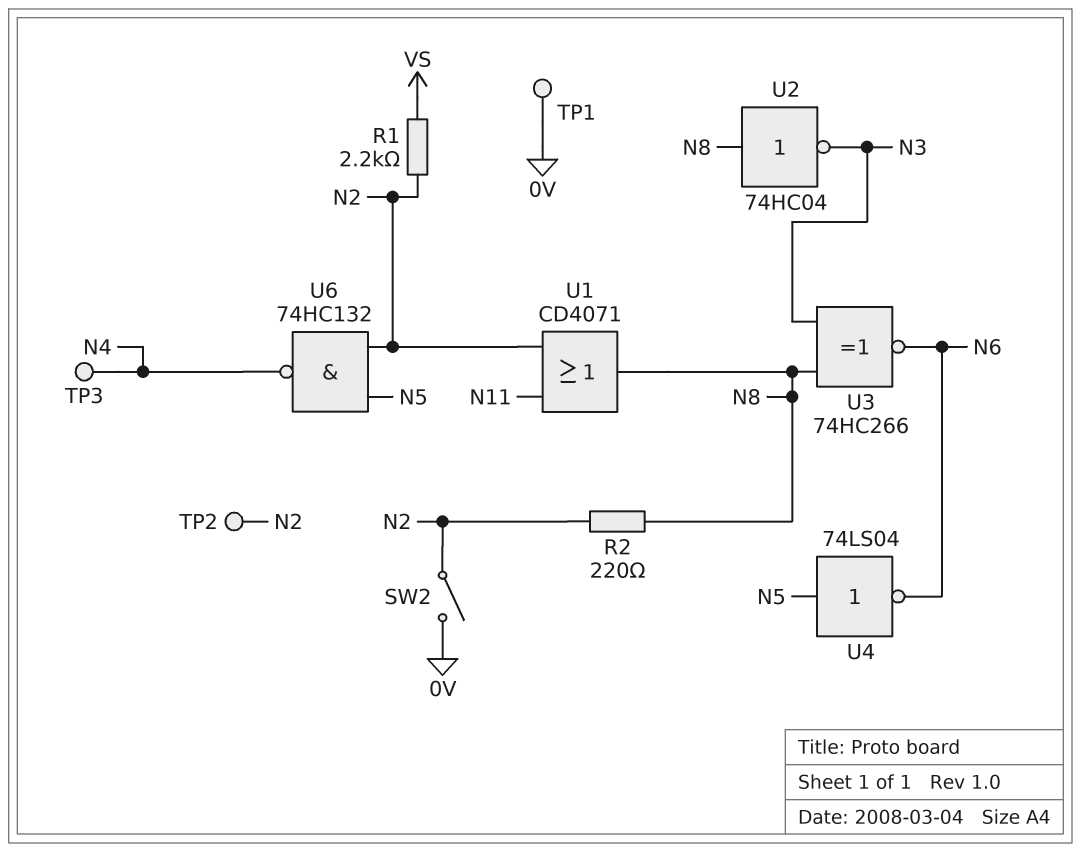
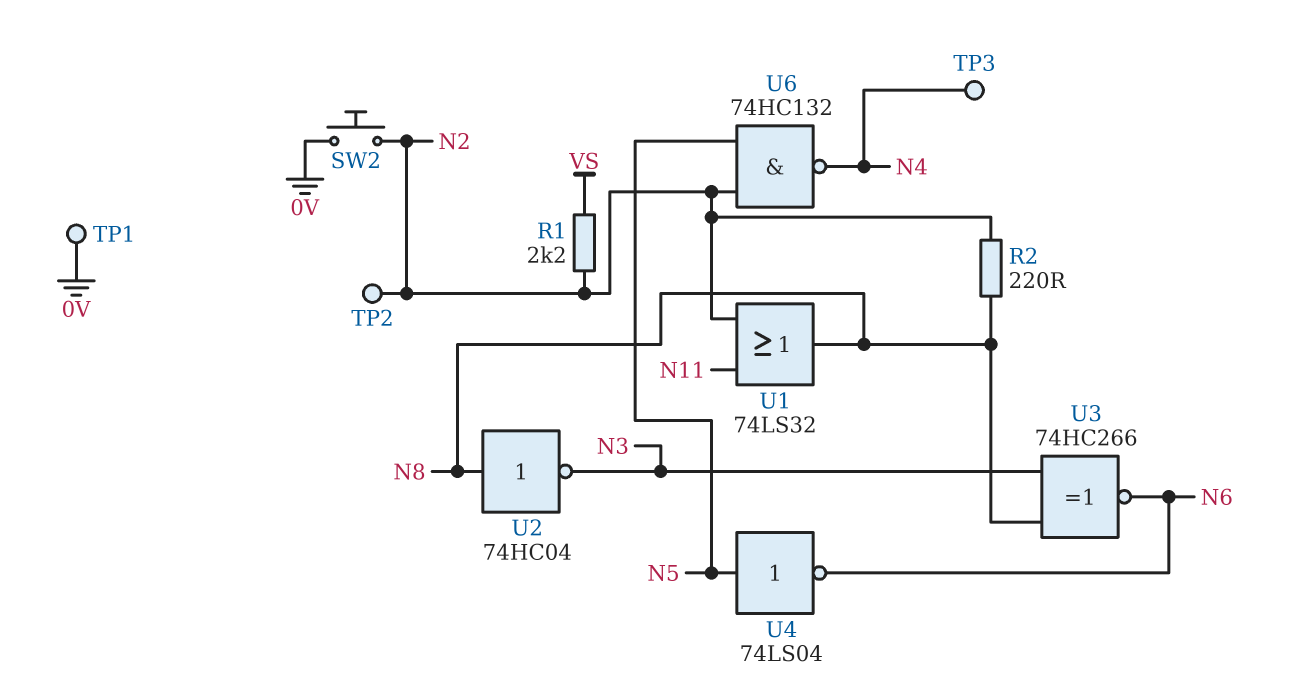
SW2: switch (0V, N2) -> button (0V, N2)
U1: OR CD4071 (in N2, in N11, out N8) -> OR 74LS32 (in N2, in N11, out N8)

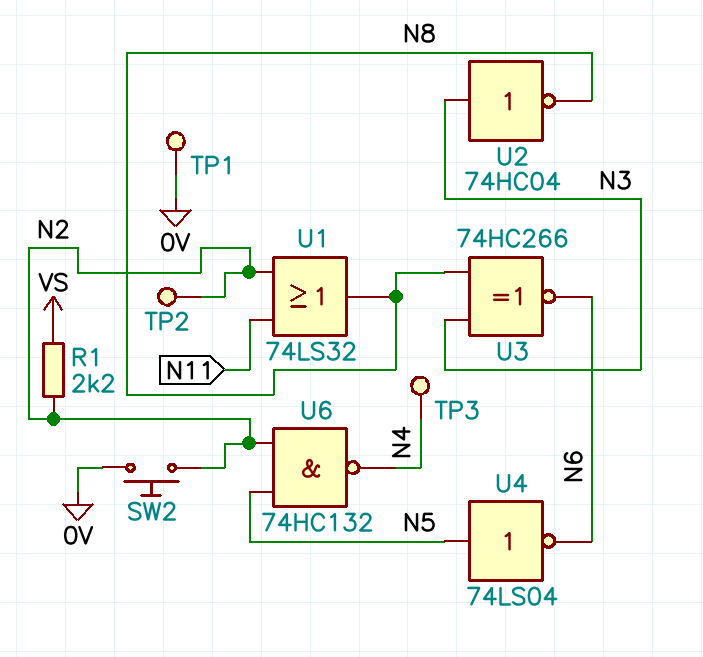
R2: 220 (N2, N8) -> none
U2: NOT 74HC04 (in N8, out N3) -> NOT 74HC04 (in N3, out N8)

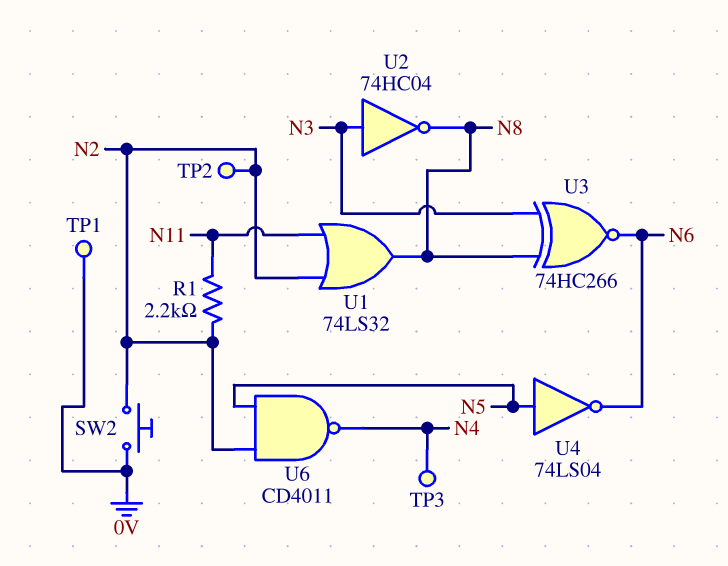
R1: 2.2k (N2, VS) -> 2.2k (N2, N11)
U6: NAND 74HC132 (in N2, in N5, out N4) -> NAND CD4011 (in N2, in N5, out N4)

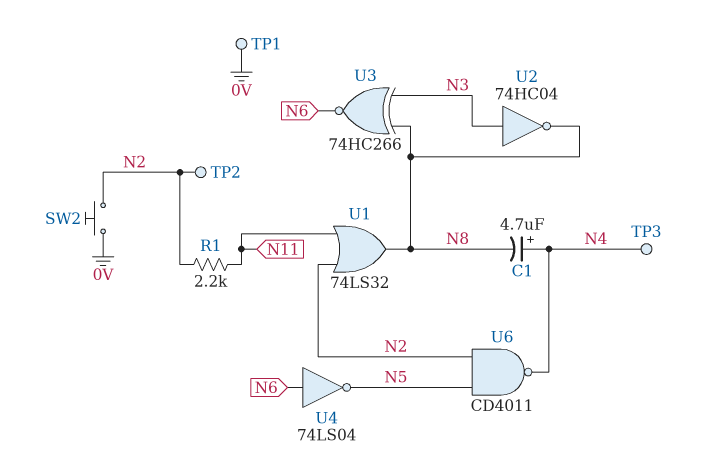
C1: none -> 4.7uF (plus N4, minus N8)
U4: NOT 74LS04 (in N5, out N6) -> NOT 74LS04 (in N6, out N5)

